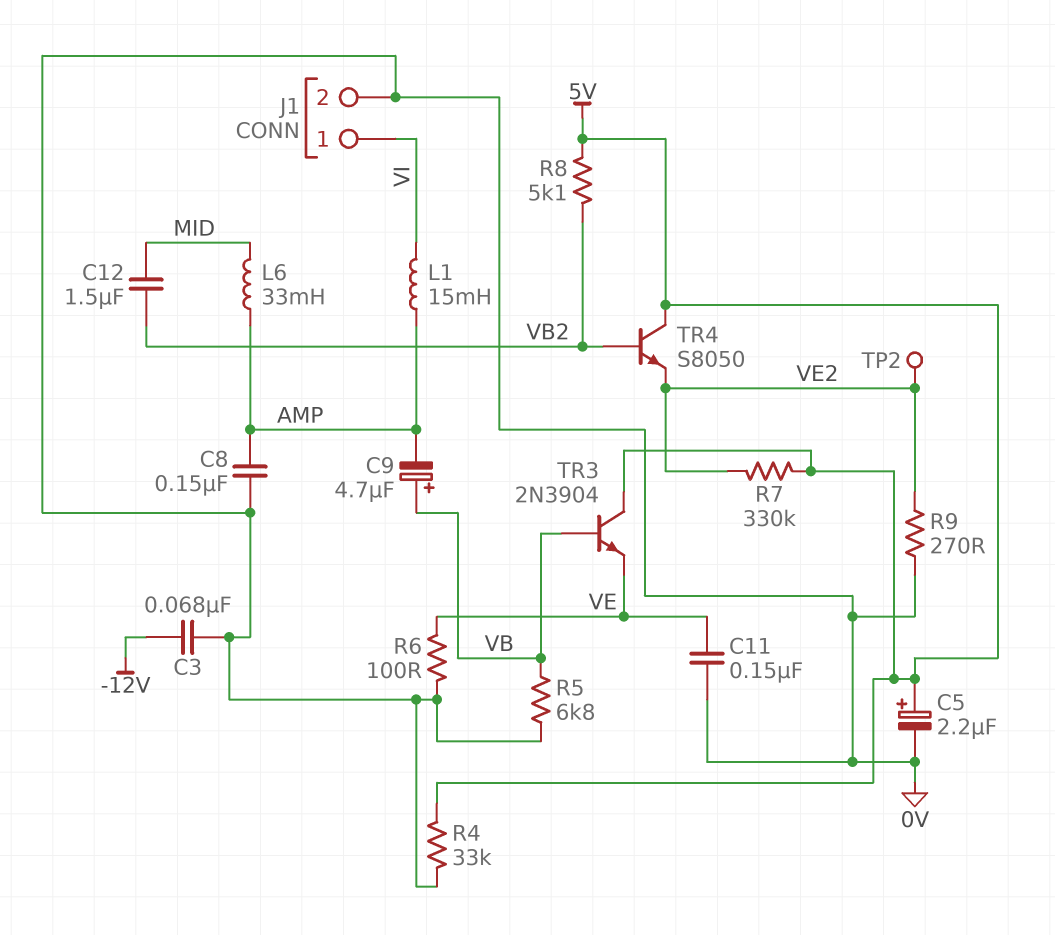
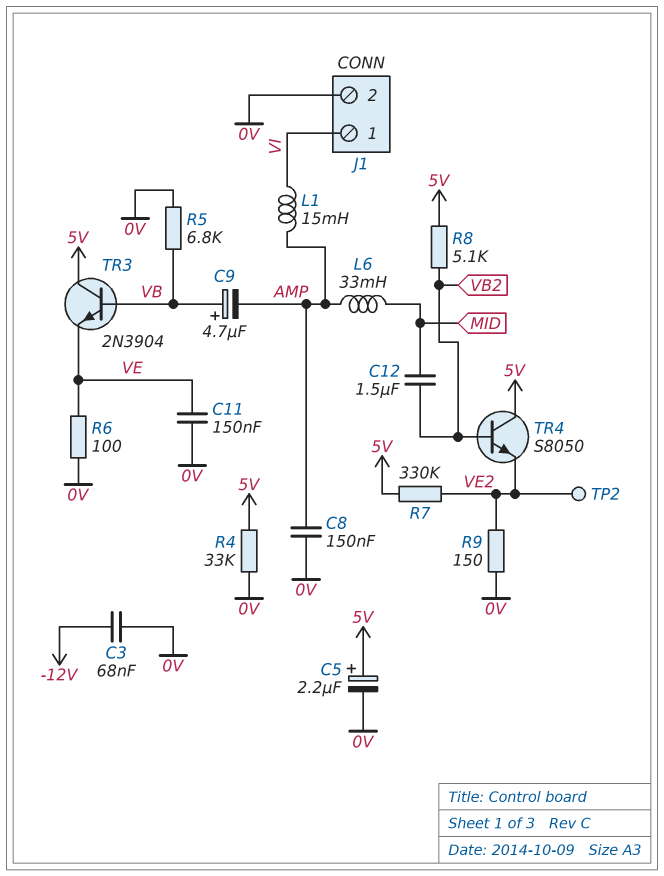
R9: 270 (0V, VE2) -> 150 (0V, VE2)

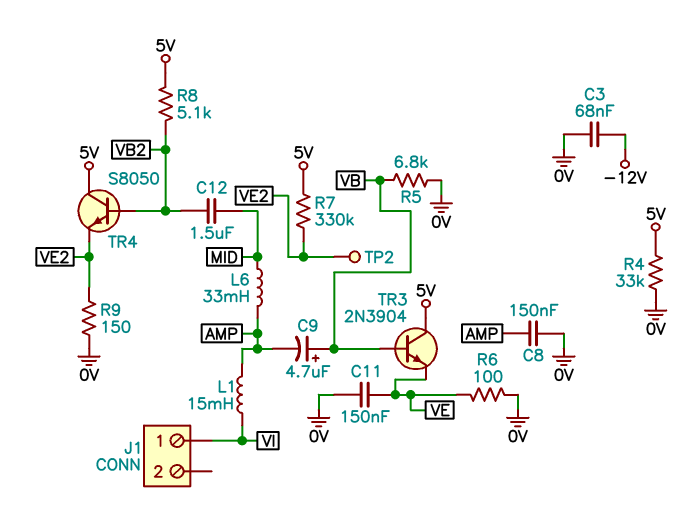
C5: 2.2uF (plus 5V, minus 0V) -> none
J1 pin 2: 0V -> none

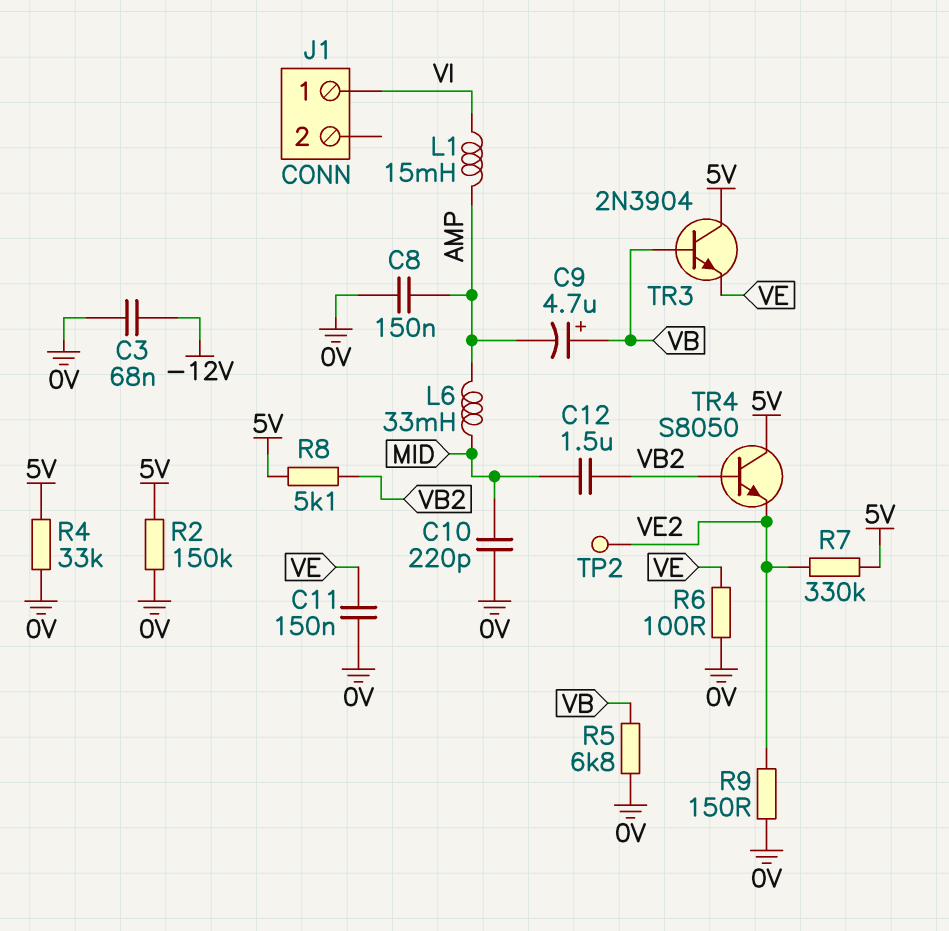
C10: none -> 220pF (0V, MID)
R2: none -> 150k (0V, 5V)

